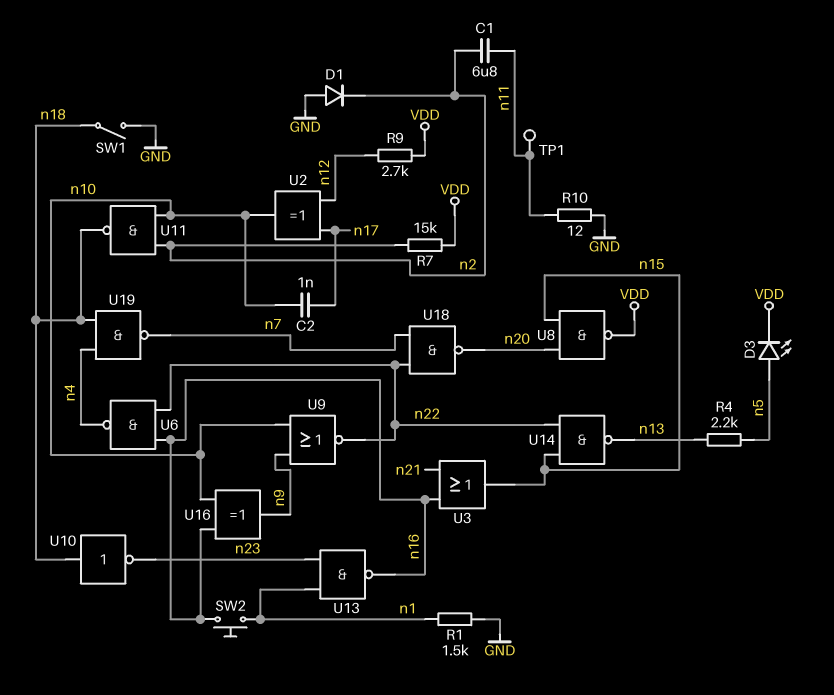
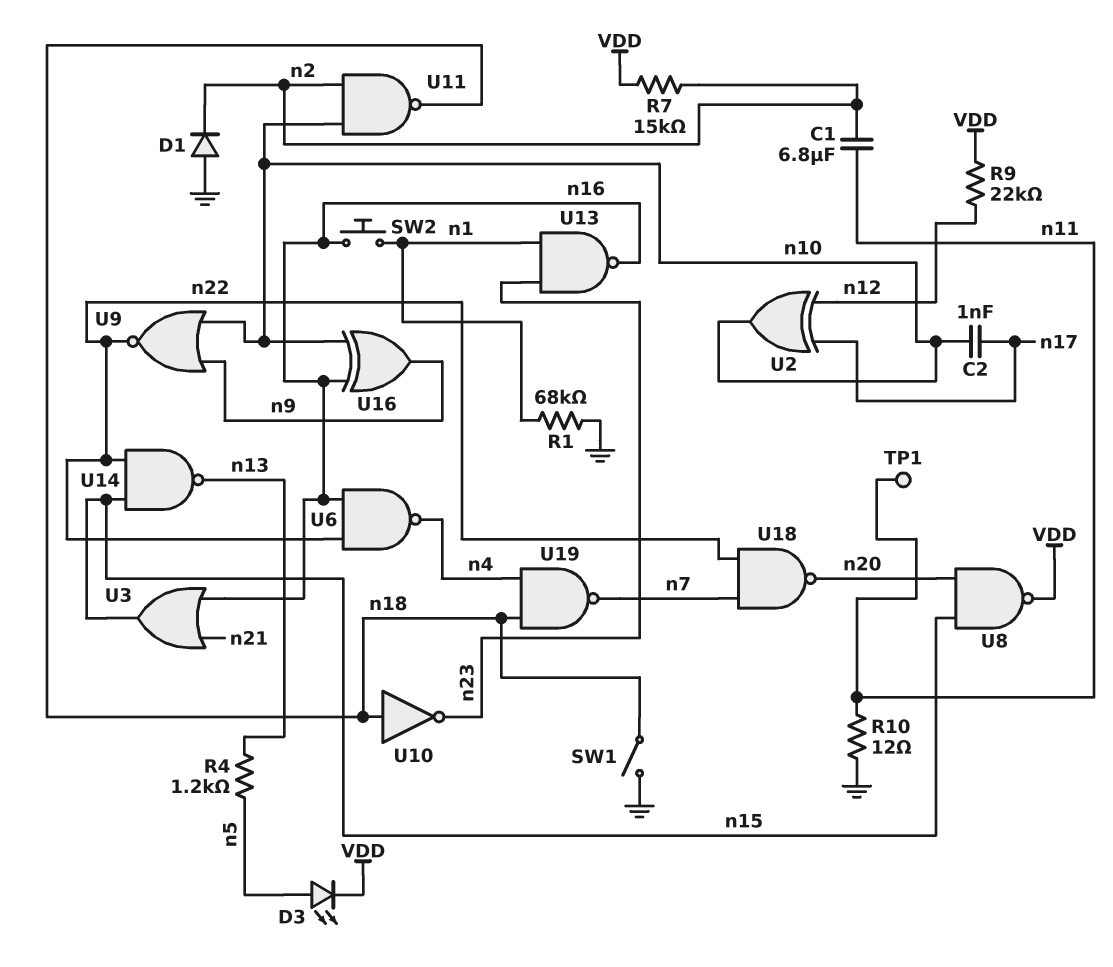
R1: 1.5k (GND, n1) -> 68k (GND, n1)
R4: 2.2k (n5, n13) -> 1.2k (n5, n13)
R9: 2.7k (VDD, n12) -> 22k (VDD, n12)

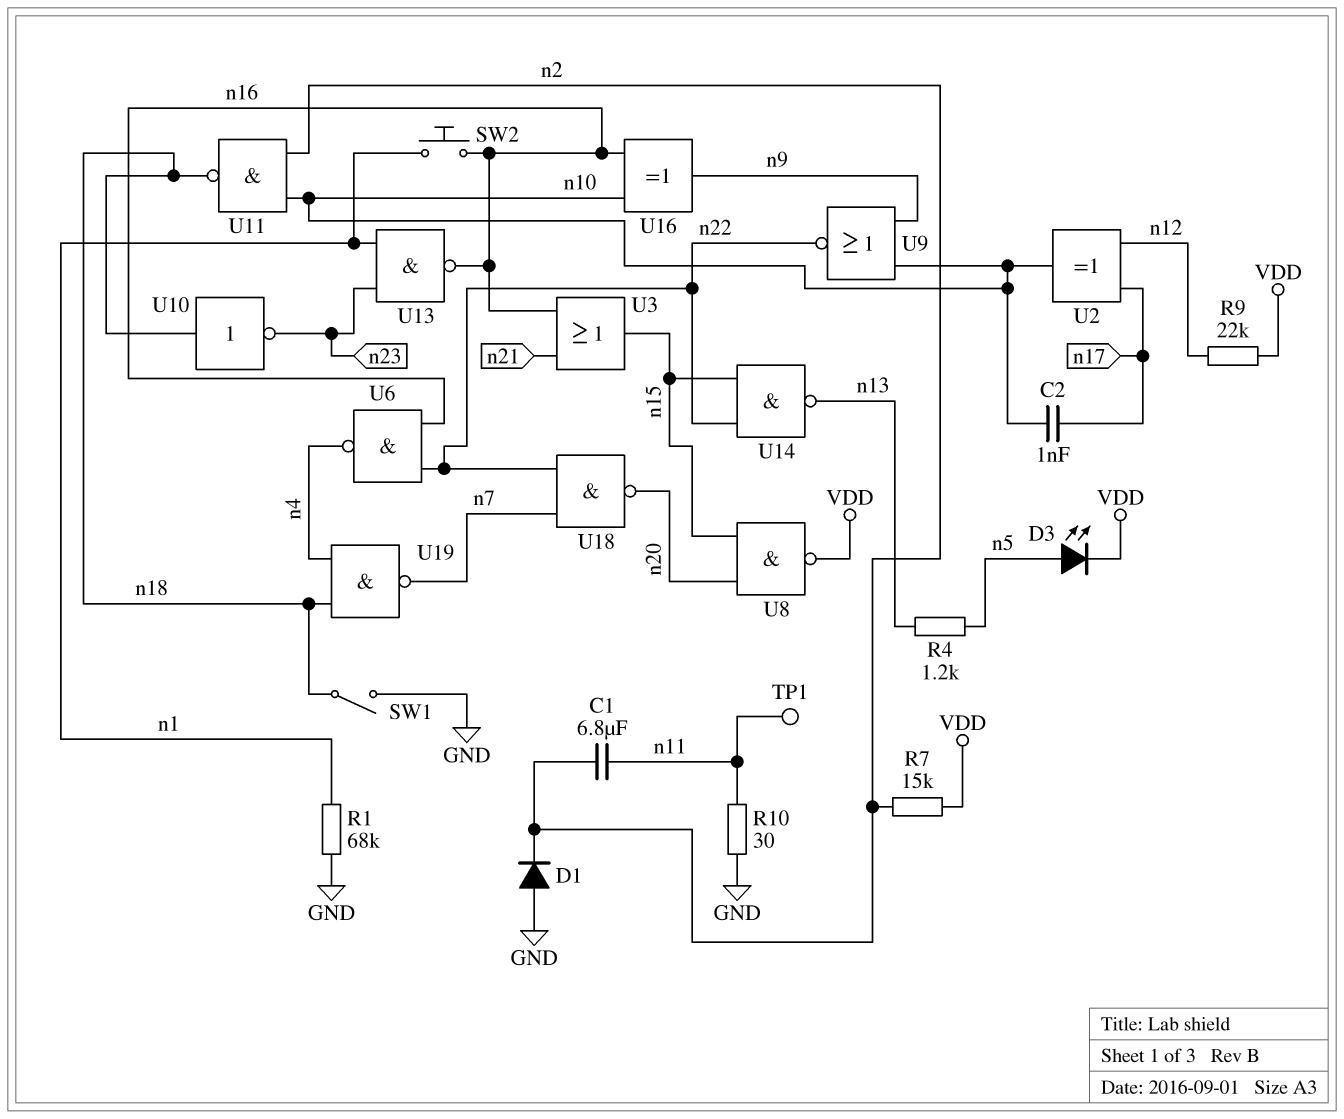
R10: 12 (GND, n11) -> 30 (GND, n11)

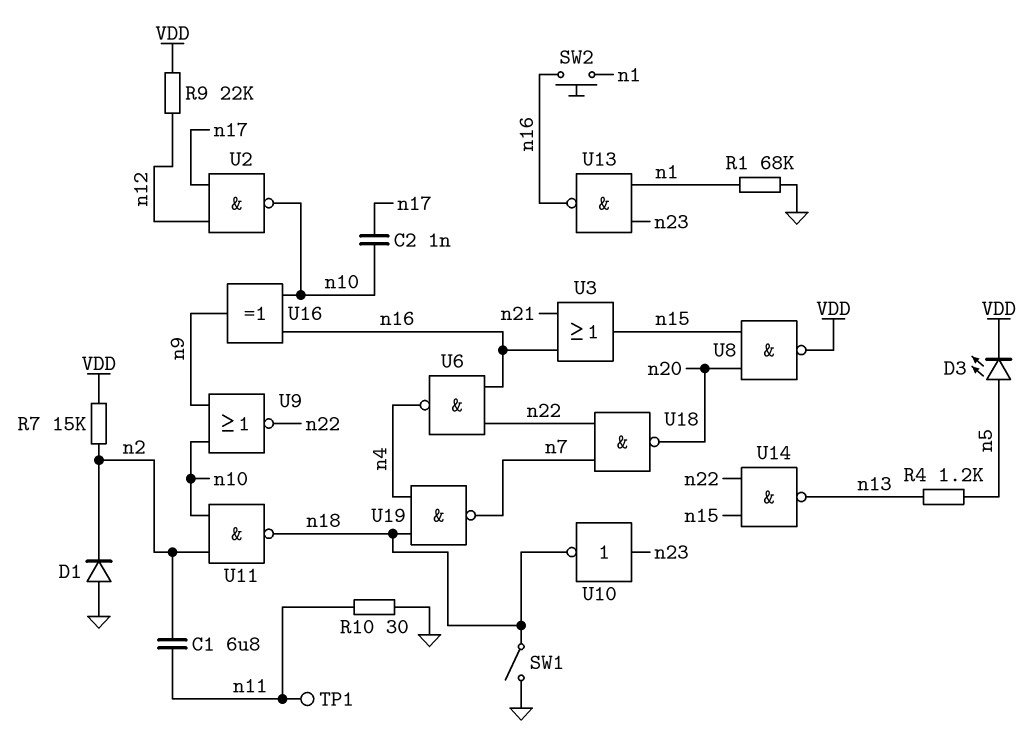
U2: XOR (in n12, in n17, out n10) -> NAND (in n12, in n17, out n10)
U10: NOT (in n18, out n23) -> NOT (in n23, out n18)

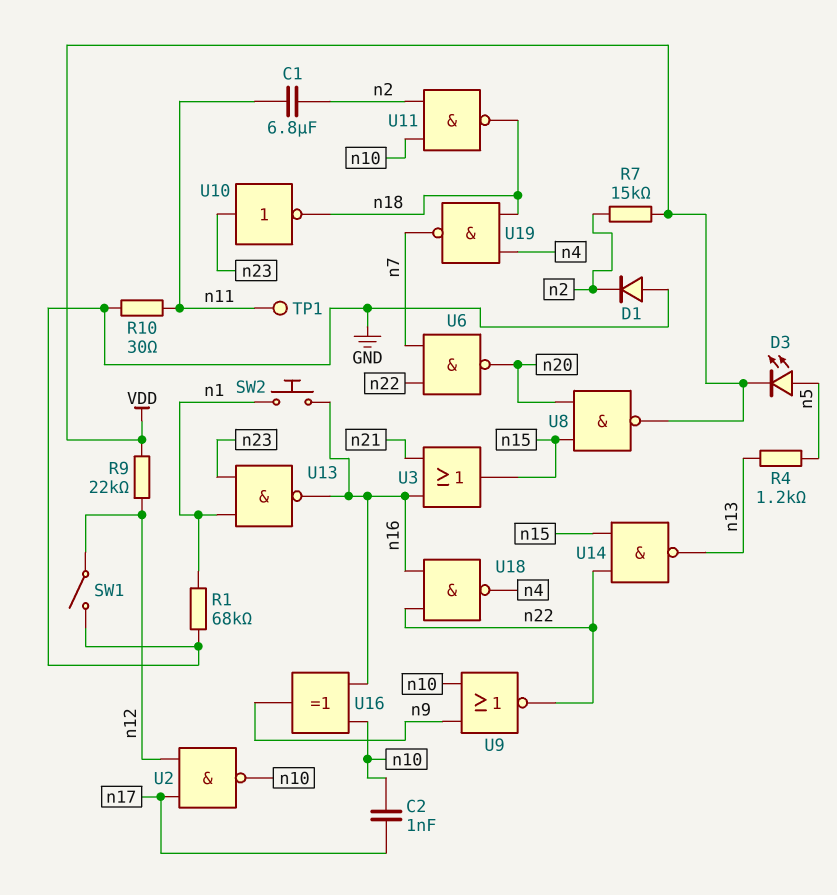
SW1: switch (GND, n18) -> switch (GND, n12)
U6: NAND (in n16, in n22, out n4) -> NAND (in n7, in n22, out n20)
U18: NAND (in n7, in n22, out n20) -> NAND (in n16, in n22, out n4)

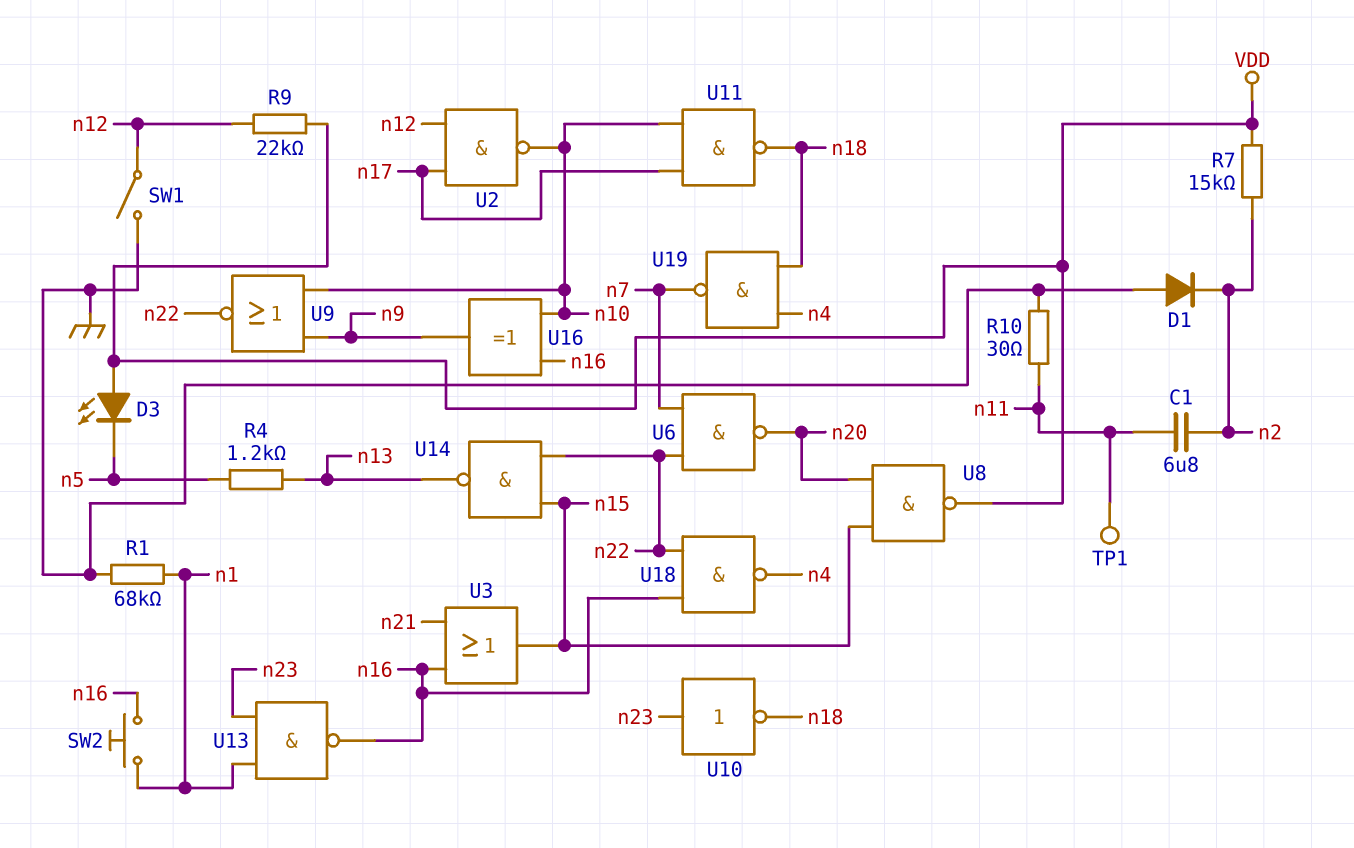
C2: 1nF (n10, n17) -> none
D3: LED (A n5, K VDD) -> LED (A VDD, K n5)
U11: NAND (in n2, in n10, out n18) -> NAND (in n10, in n17, out n18)

